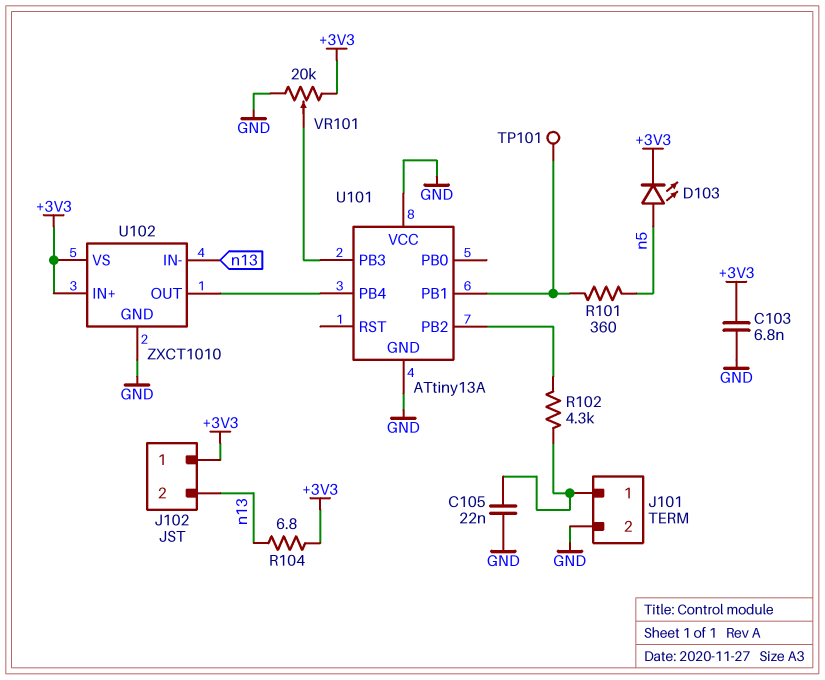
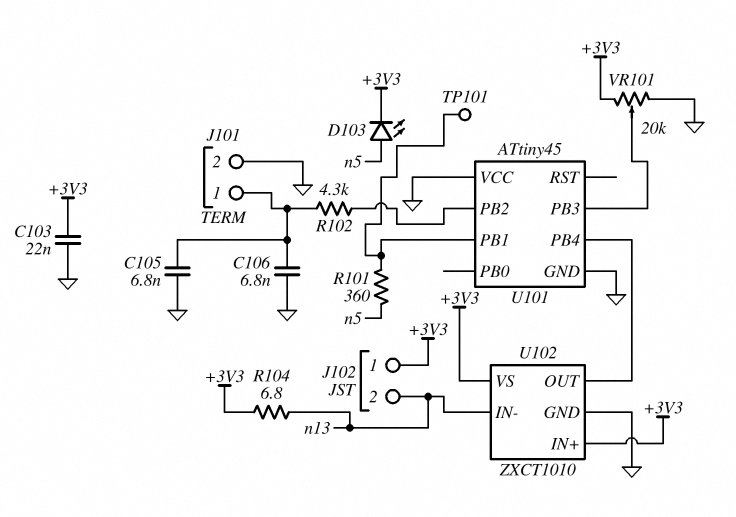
C103: 6.8nF (+3V3, GND) -> 22nF (+3V3, GND)
C105: 22nF (GND, J101/1) -> 6.8nF (GND, J101/1)
C106: none -> 6.8nF (GND, J101/1)
U101: ATtiny13A -> ATtiny45

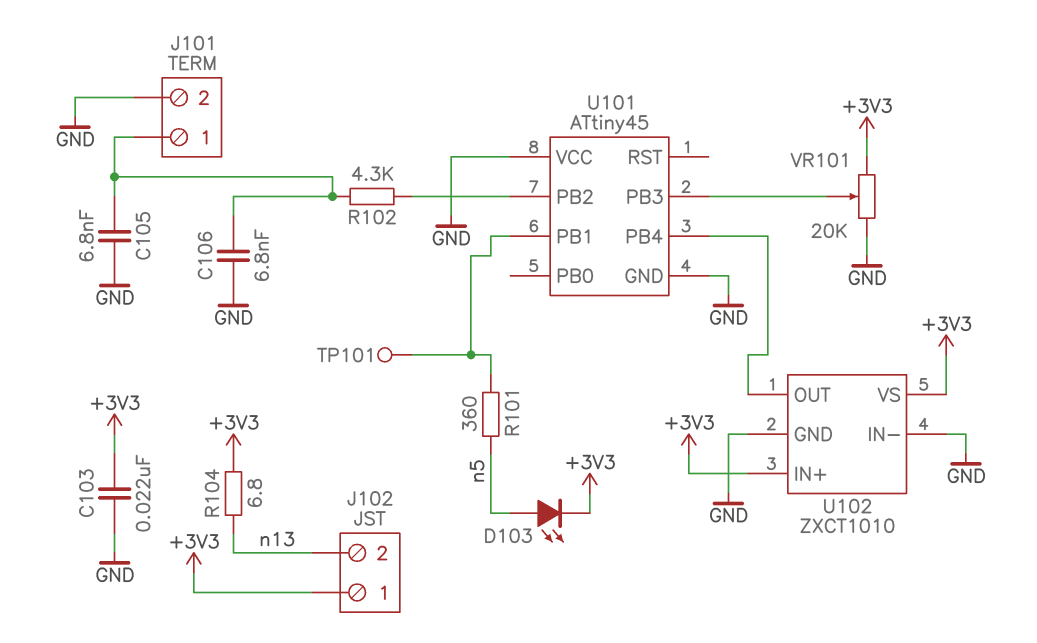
U102 pin IN-: n13 -> GND

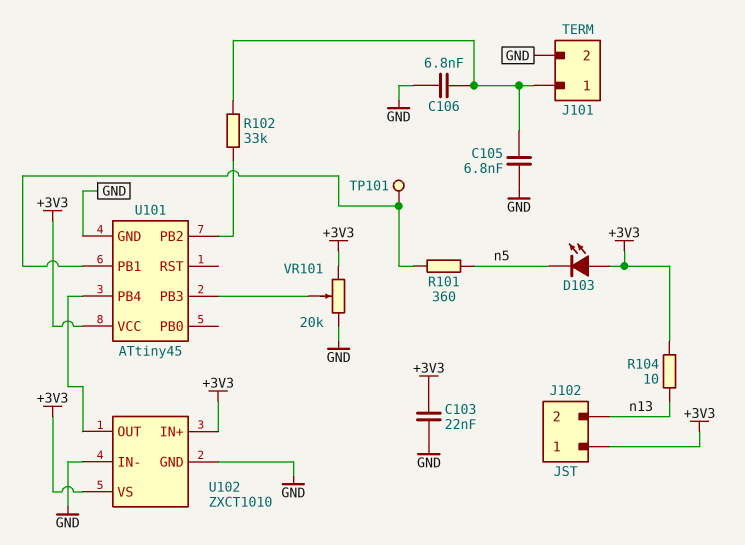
D103: LED (A n5, K +3V3) -> LED (A +3V3, K n5)
R102: 4.3k (J101/1, U101/PB2) -> 33k (J101/1, U101/PB2)
R104: 6.8 (+3V3, n13) -> 10 (+3V3, n13)
U101 pin VCC: GND -> +3V3

